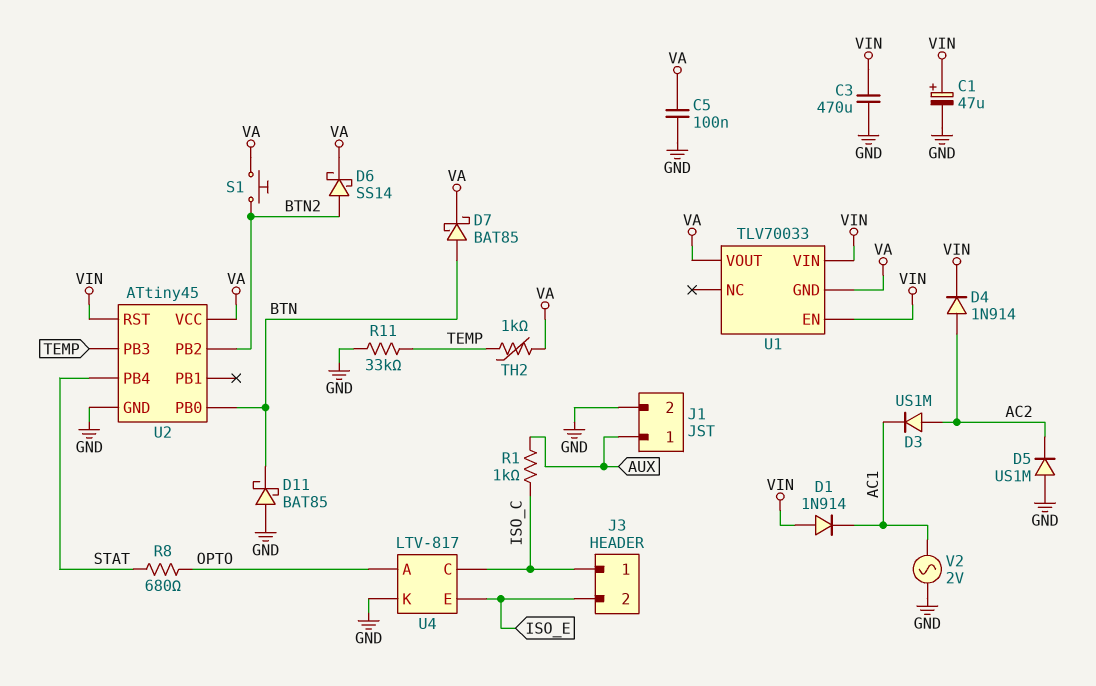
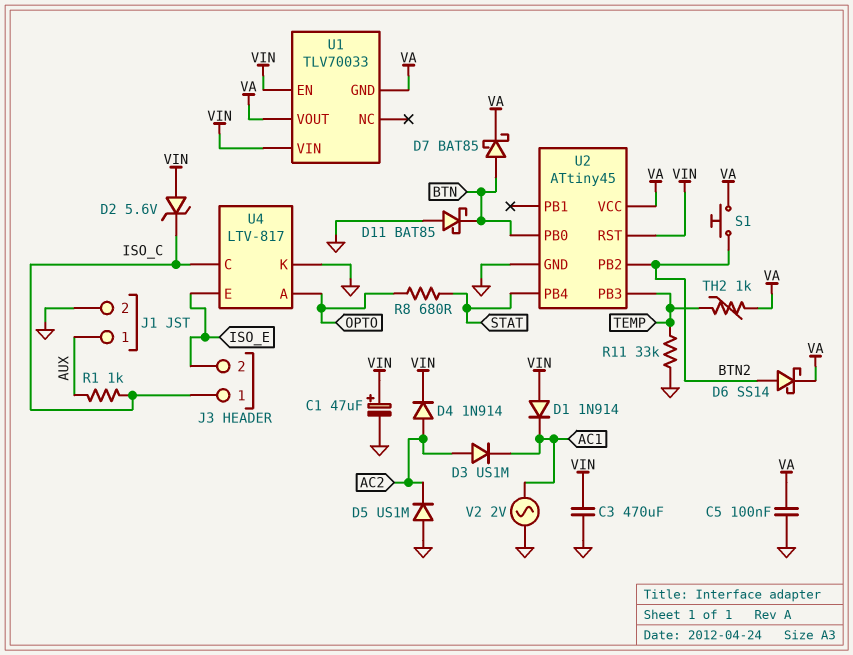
D2: none -> zener 5.6V (A VIN, K ISO_C)

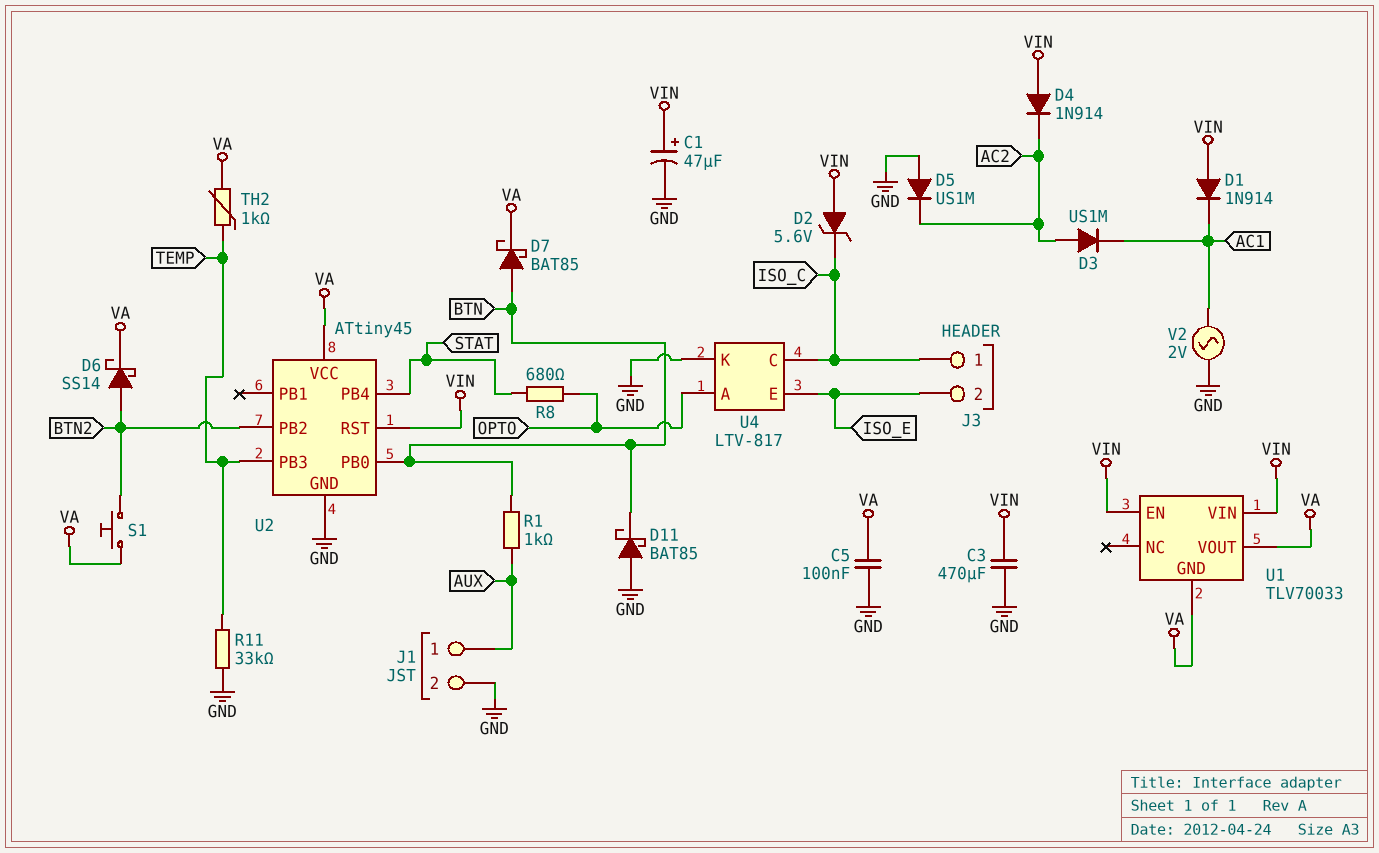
D4: diode 1N914 (A AC2, K VIN) -> diode 1N914 (A VIN, K AC2)
R1: 1k (AUX, ISO_C) -> 1k (AUX, BTN)

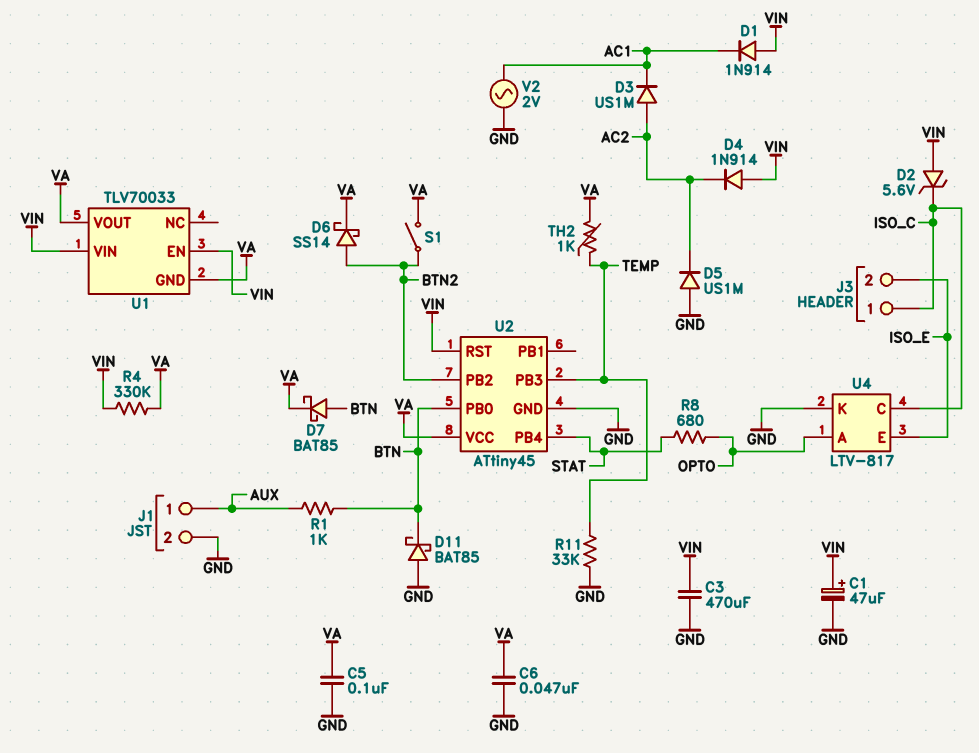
C6: none -> 47nF (GND, VA)
R4: none -> 330k (VA, VIN)
S1: button (BTN2, VA) -> switch (BTN2, VA)

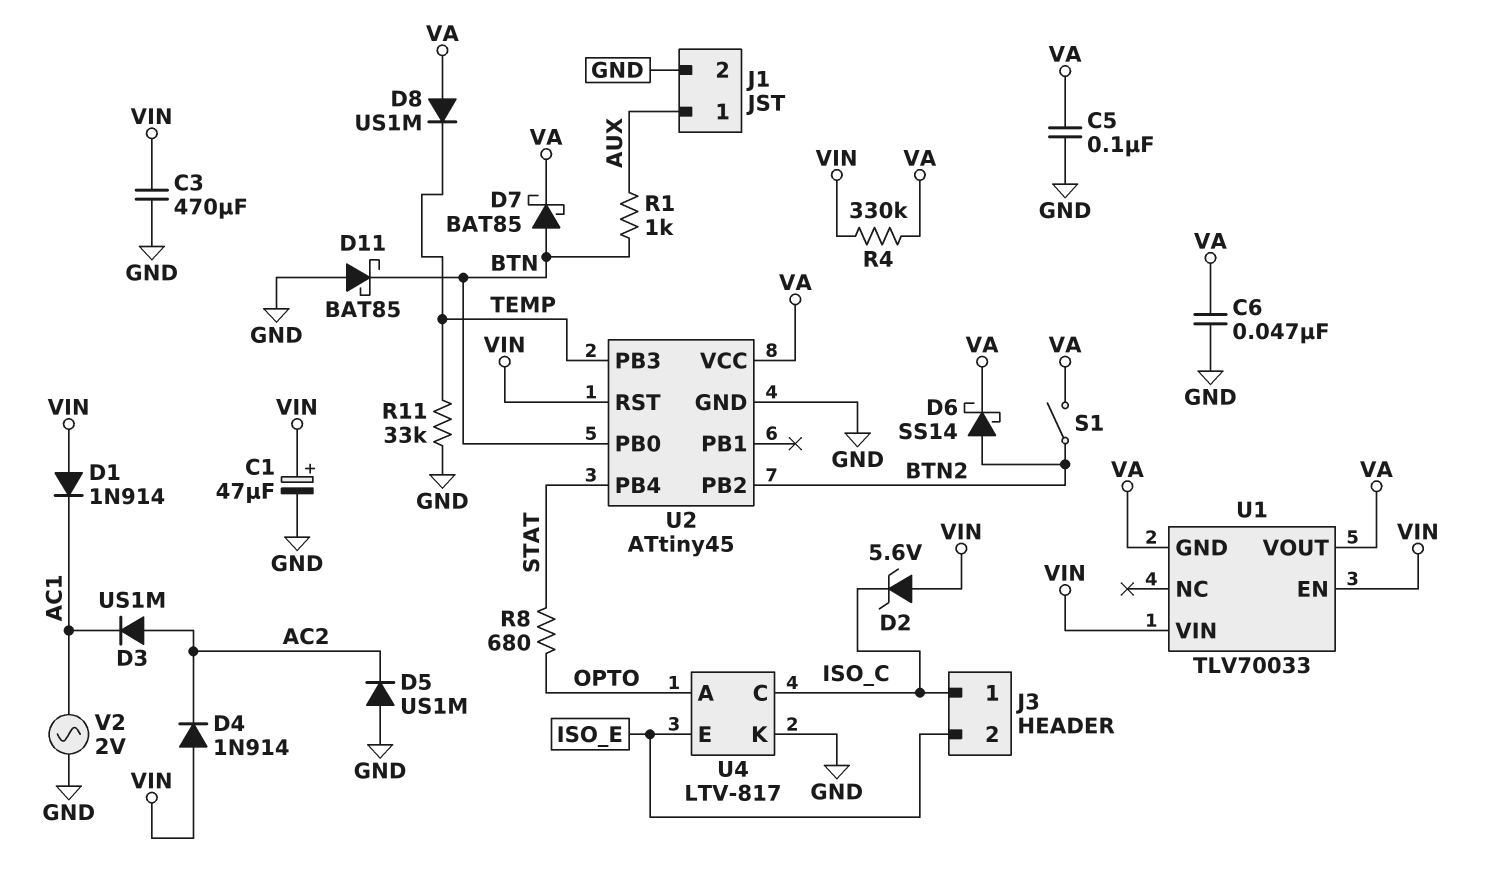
D8: none -> diode US1M (A VA, K TEMP)
TH2: 1k (TEMP, VA) -> none

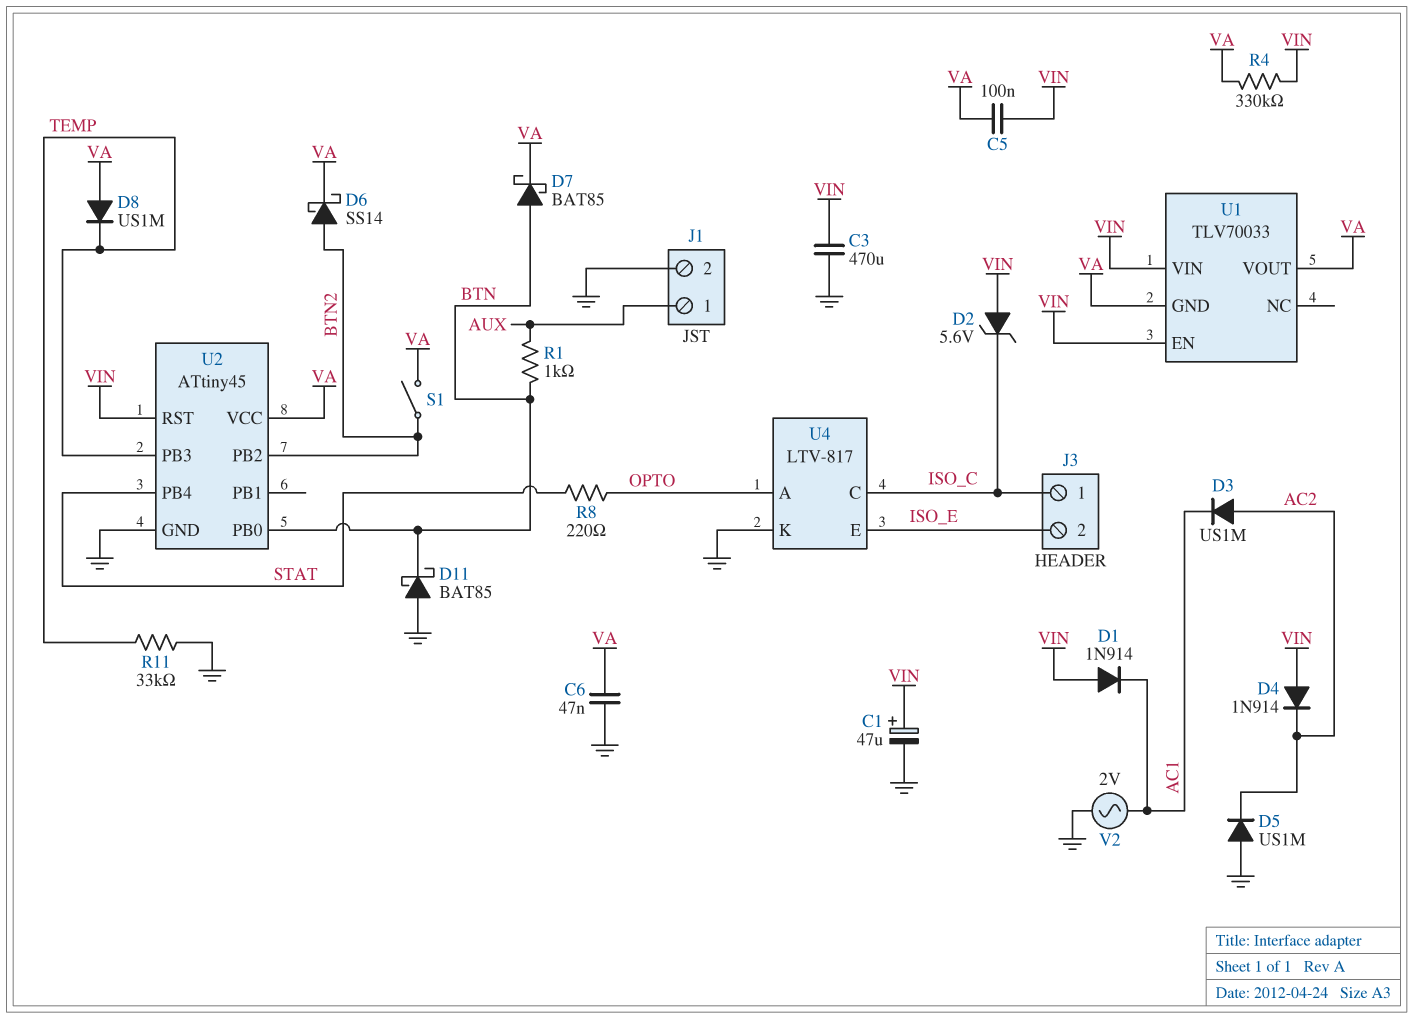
C5: 100nF (GND, VA) -> 100nF (VA, VIN)
R8: 680 (OPTO, STAT) -> 220 (OPTO, STAT)

